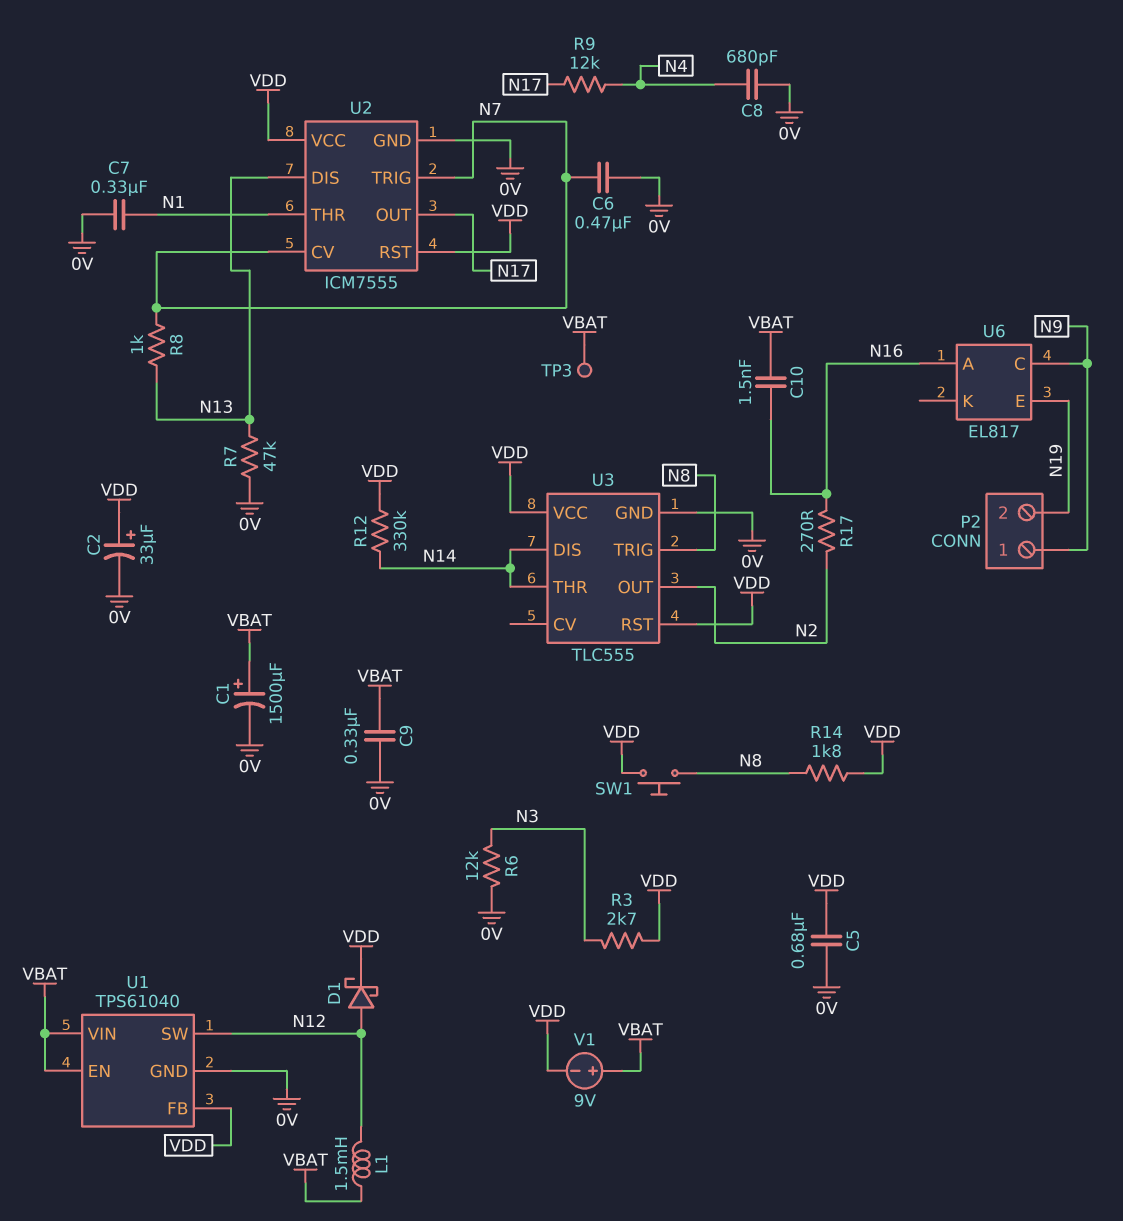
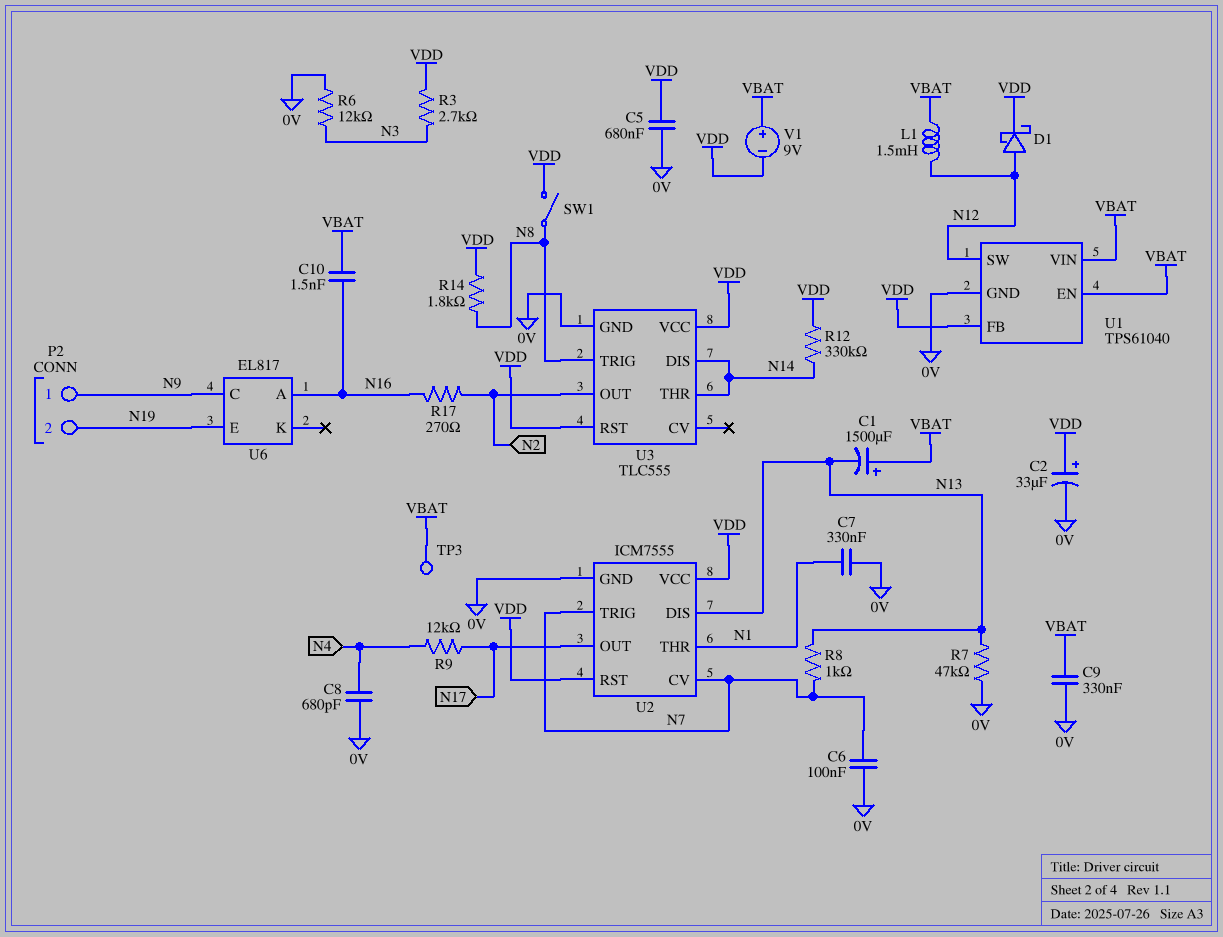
C1: 1500uF (plus VBAT, minus 0V) -> 1500uF (plus VBAT, minus N13)
C6: 470nF (0V, N7) -> 100nF (0V, N7)
SW1: button (N8, VDD) -> switch (N8, VDD)

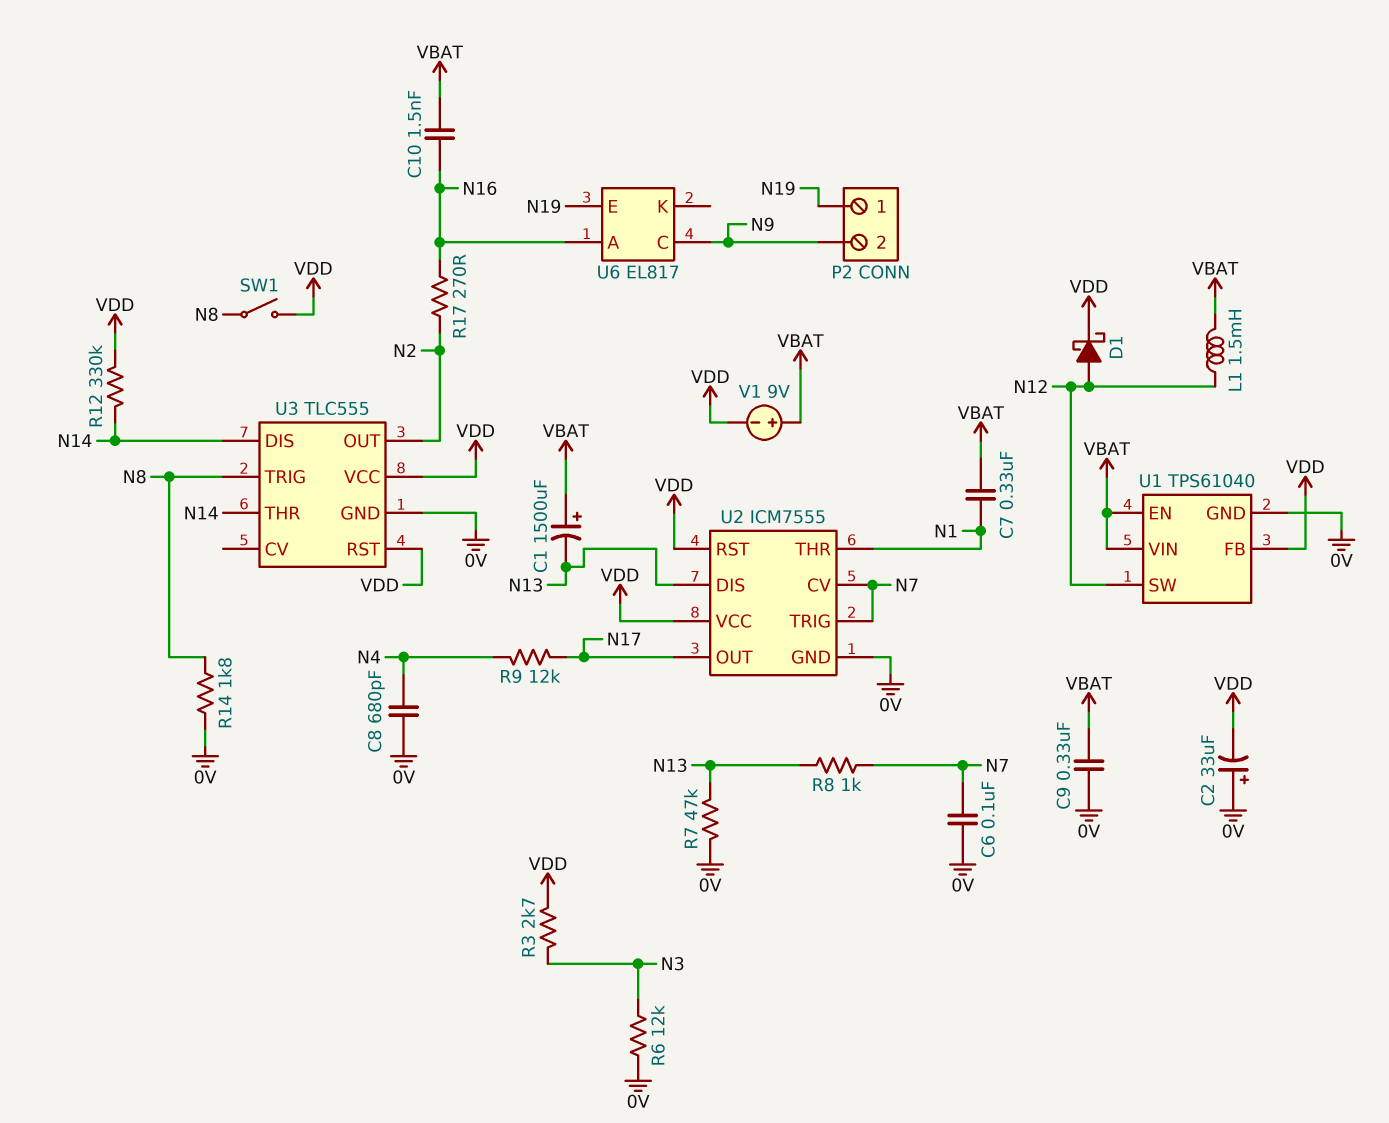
C2: 33uF (plus VDD, minus 0V) -> 33uF (plus 0V, minus VDD)
C5: 680nF (0V, VDD) -> none
C7: 330nF (0V, N1) -> 330nF (N1, VBAT)
P2 pin 1: N9 -> N19
P2 pin 2: N19 -> N9
R14: 1.8k (N8, VDD) -> 1.8k (0V, N8)
TP3: test point (VBAT) -> none

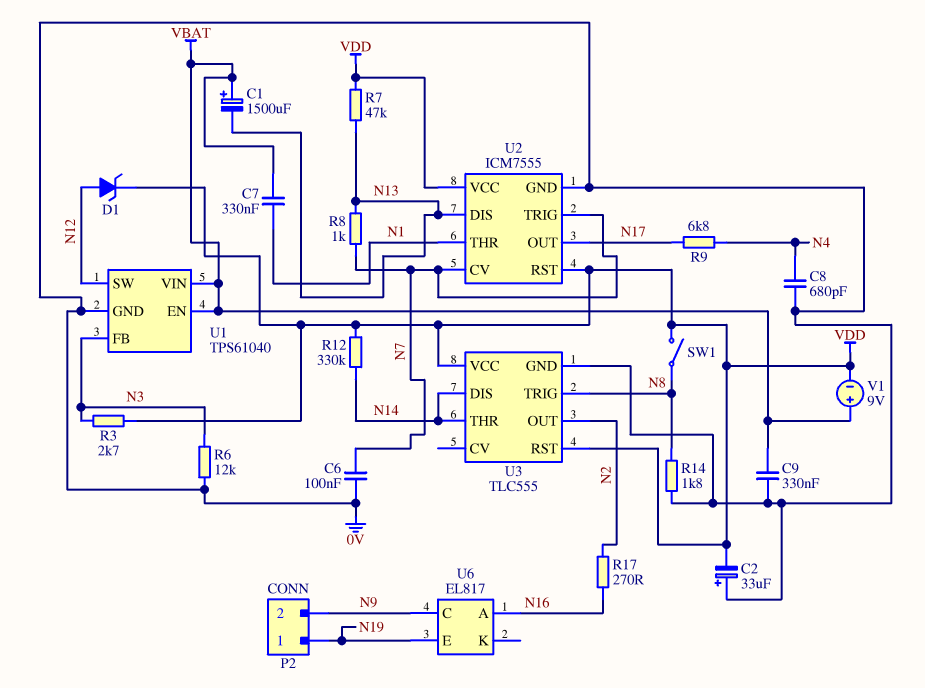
C10: 1.5nF (N16, VBAT) -> none
D1: schottky (A N12, K VDD) -> zener (A N12, K VDD)
L1: 1.5mH (N12, VBAT) -> none
R7: 47k (0V, N13) -> 47k (N13, VDD)
R9: 12k (N4, N17) -> 6.8k (N4, N17)
U1 pin FB: VDD -> N3

